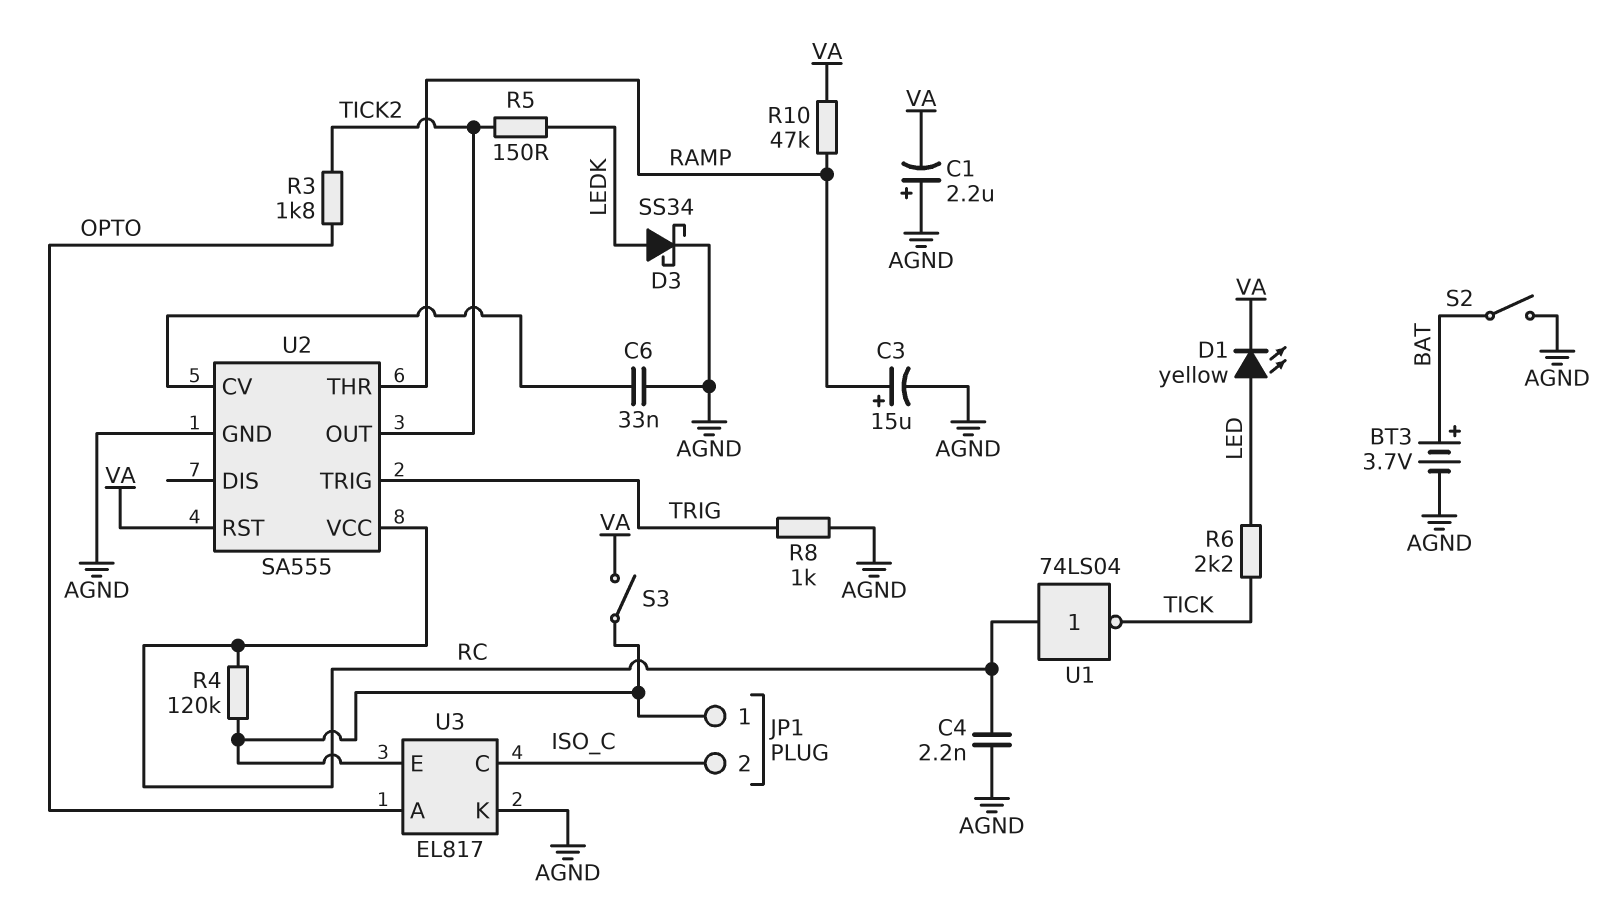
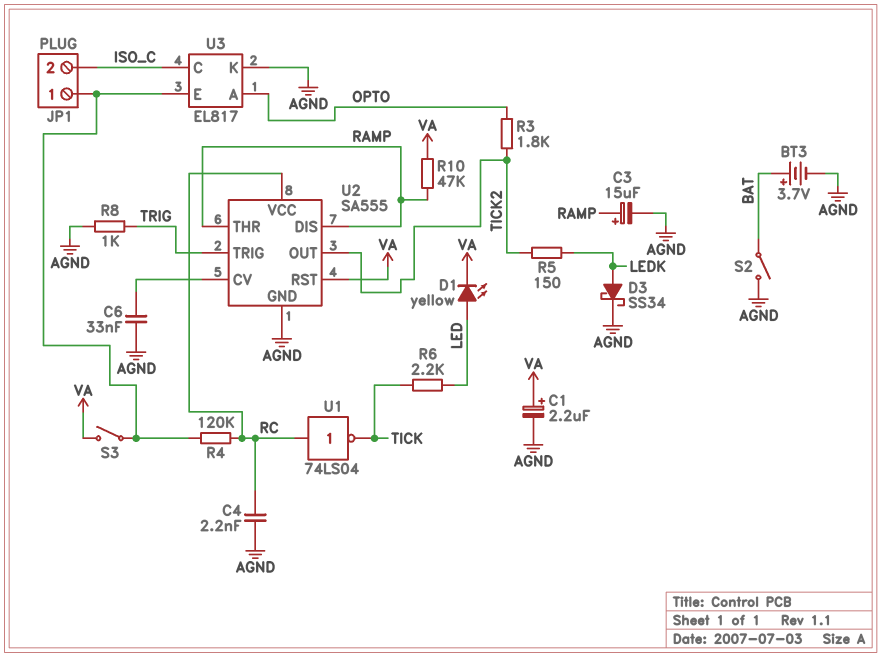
C1: 2.2uF (plus AGND, minus VA) -> 2.2uF (plus VA, minus AGND)
U2 pin DIS: none -> RAMP

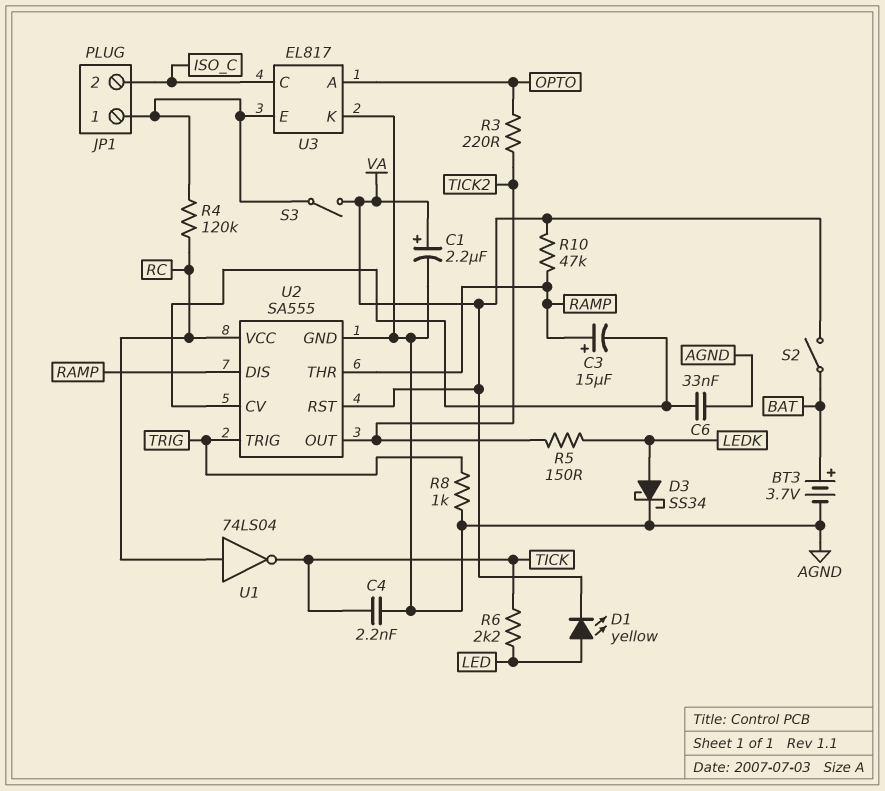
C3: 15uF (plus RAMP, minus AGND) -> 15uF (plus RAMP, minus U2/CV)
C4: 2.2nF (AGND, RC) -> 2.2nF (AGND, TICK)
R3: 1.8k (OPTO, TICK2) -> 220 (OPTO, TICK2)
S2: switch (AGND, BAT) -> switch (BAT, VA)

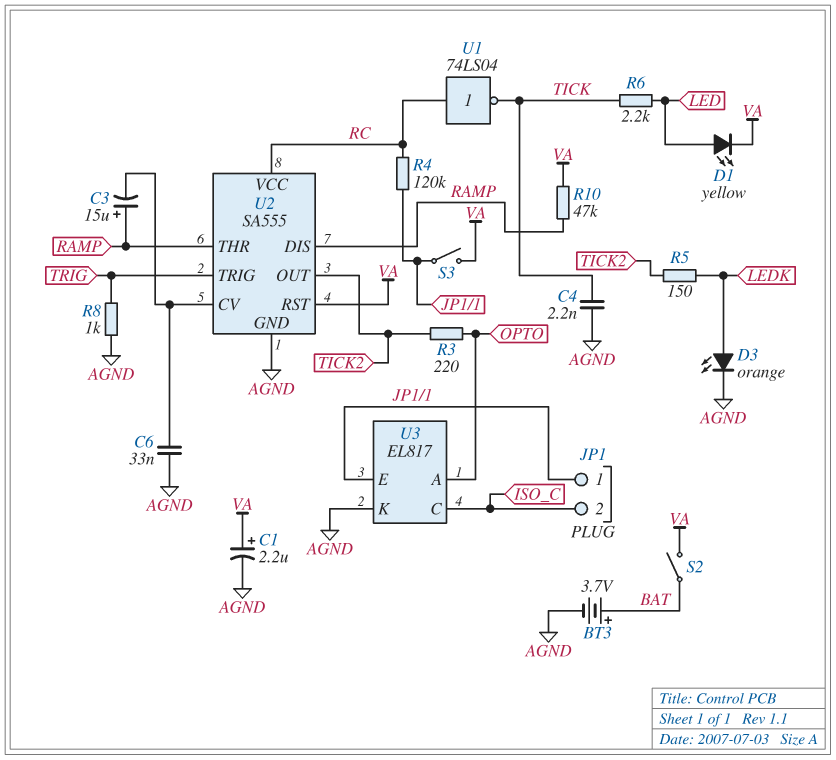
D3: schottky SS34 (A LEDK, K AGND) -> LED orange (A LEDK, K AGND)

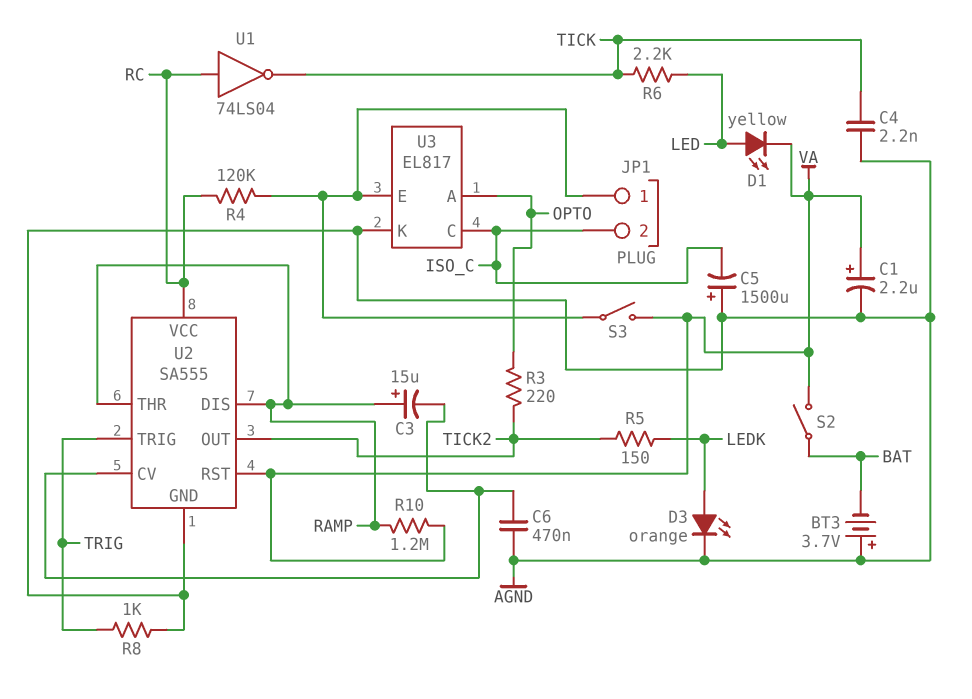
BT3: 3.7V (plus BAT, minus AGND) -> 3.7V (plus AGND, minus BAT)
C5: none -> 1500uF (plus AGND, minus ISO_C)
C6: 33nF (AGND, U2/CV) -> 470nF (AGND, U2/CV)
R10: 47k (RAMP, VA) -> 1.2M (RAMP, VA)

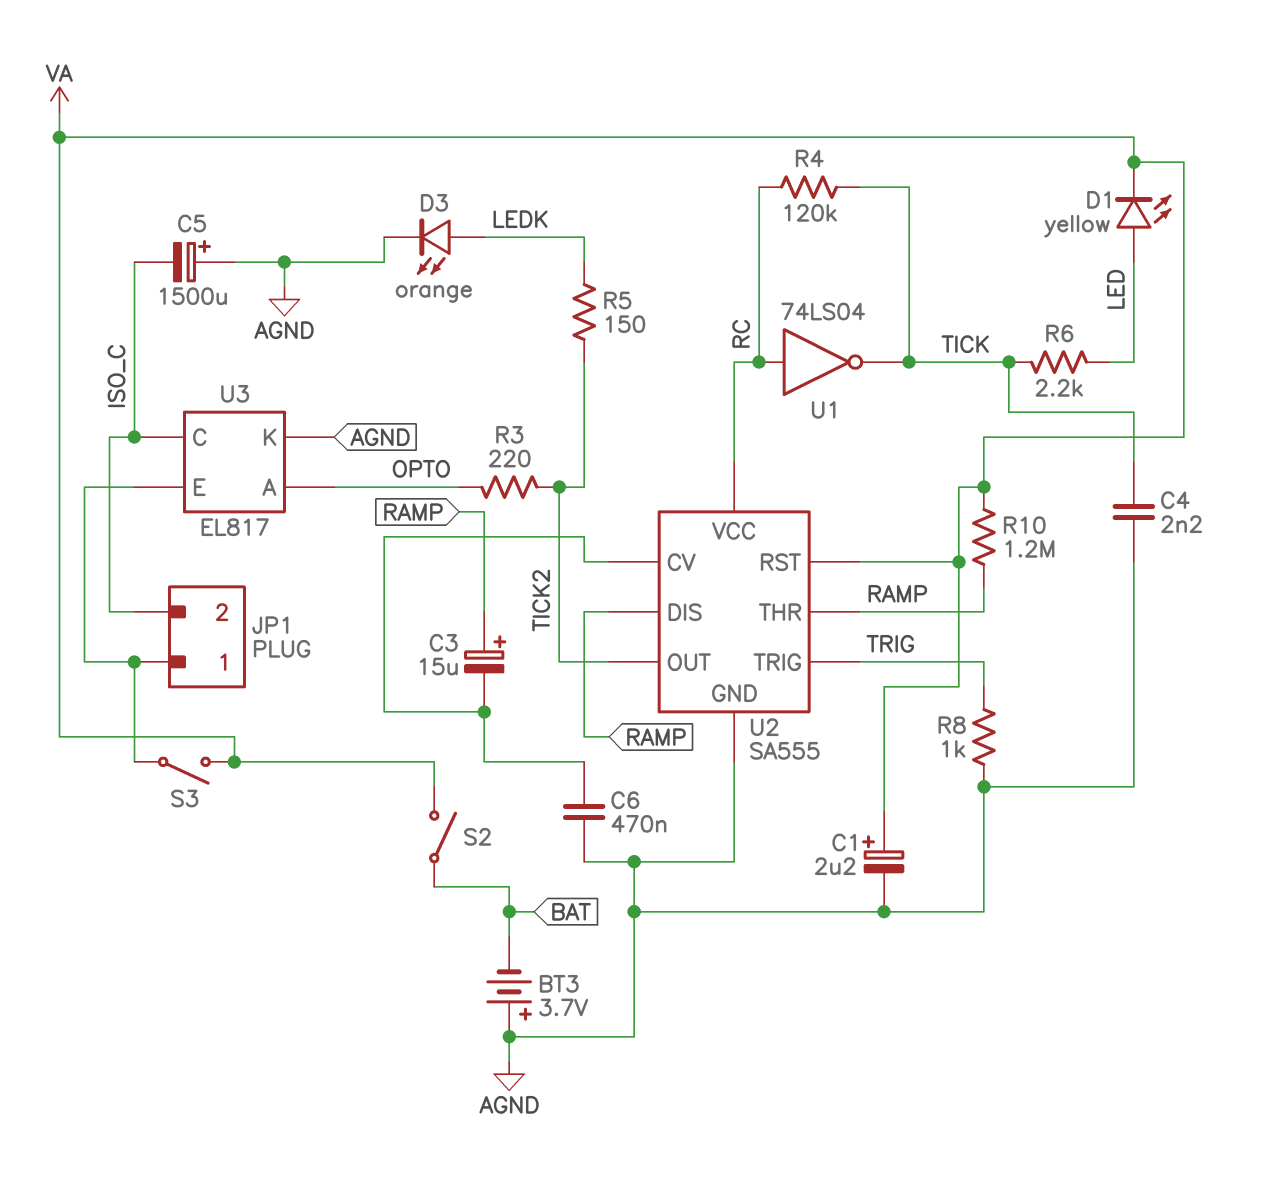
R4: 120k (JP1/1, RC) -> 120k (RC, TICK)

